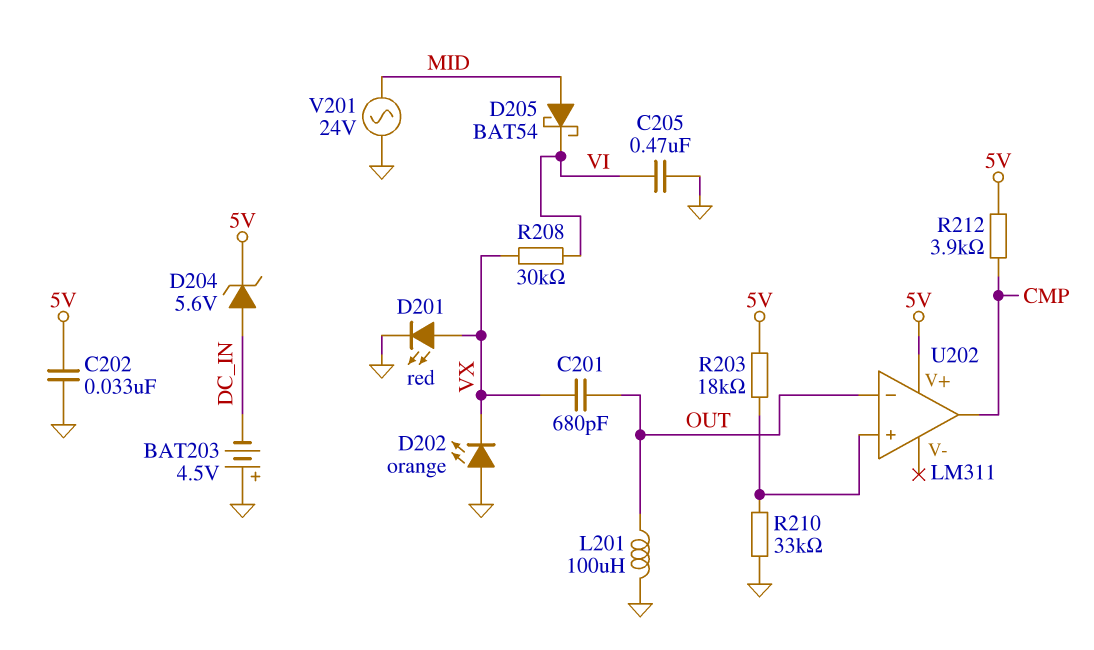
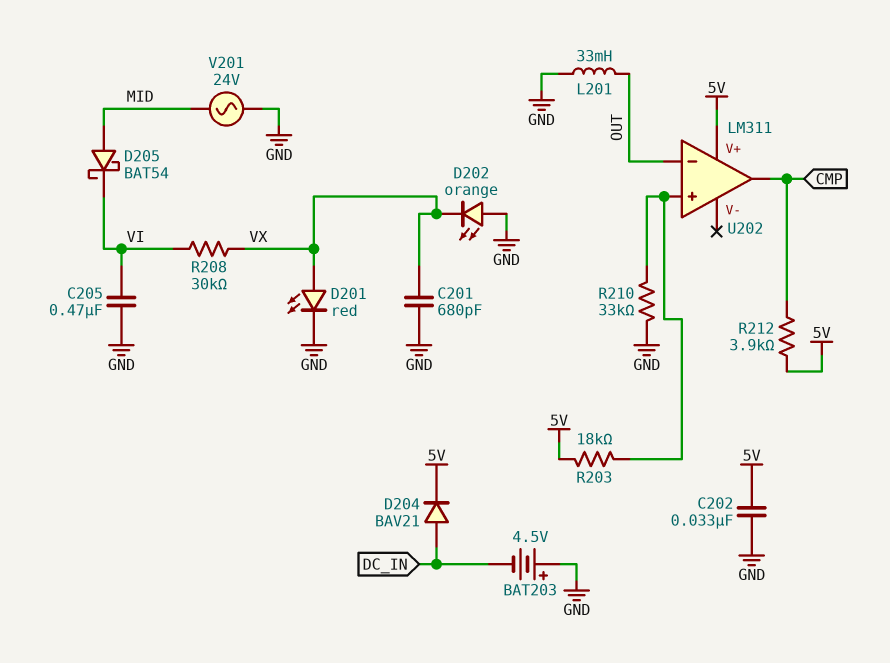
C201: 680pF (OUT, VX) -> 680pF (GND, VX)
D204: zener 5.6V (A DC_IN, K 5V) -> diode BAV21 (A DC_IN, K 5V)
L201: 100uH (GND, OUT) -> 33mH (GND, OUT)

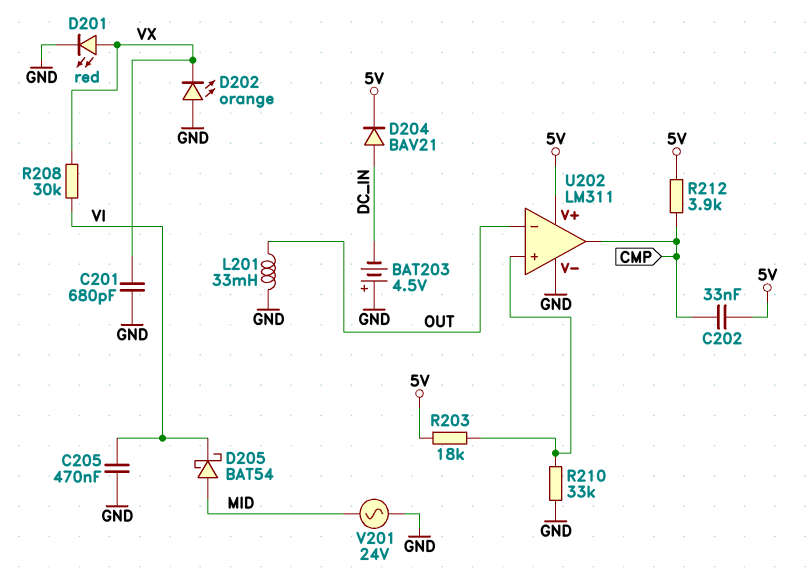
C202: 33nF (5V, GND) -> 33nF (5V, CMP)
U202 pin V-: none -> GND

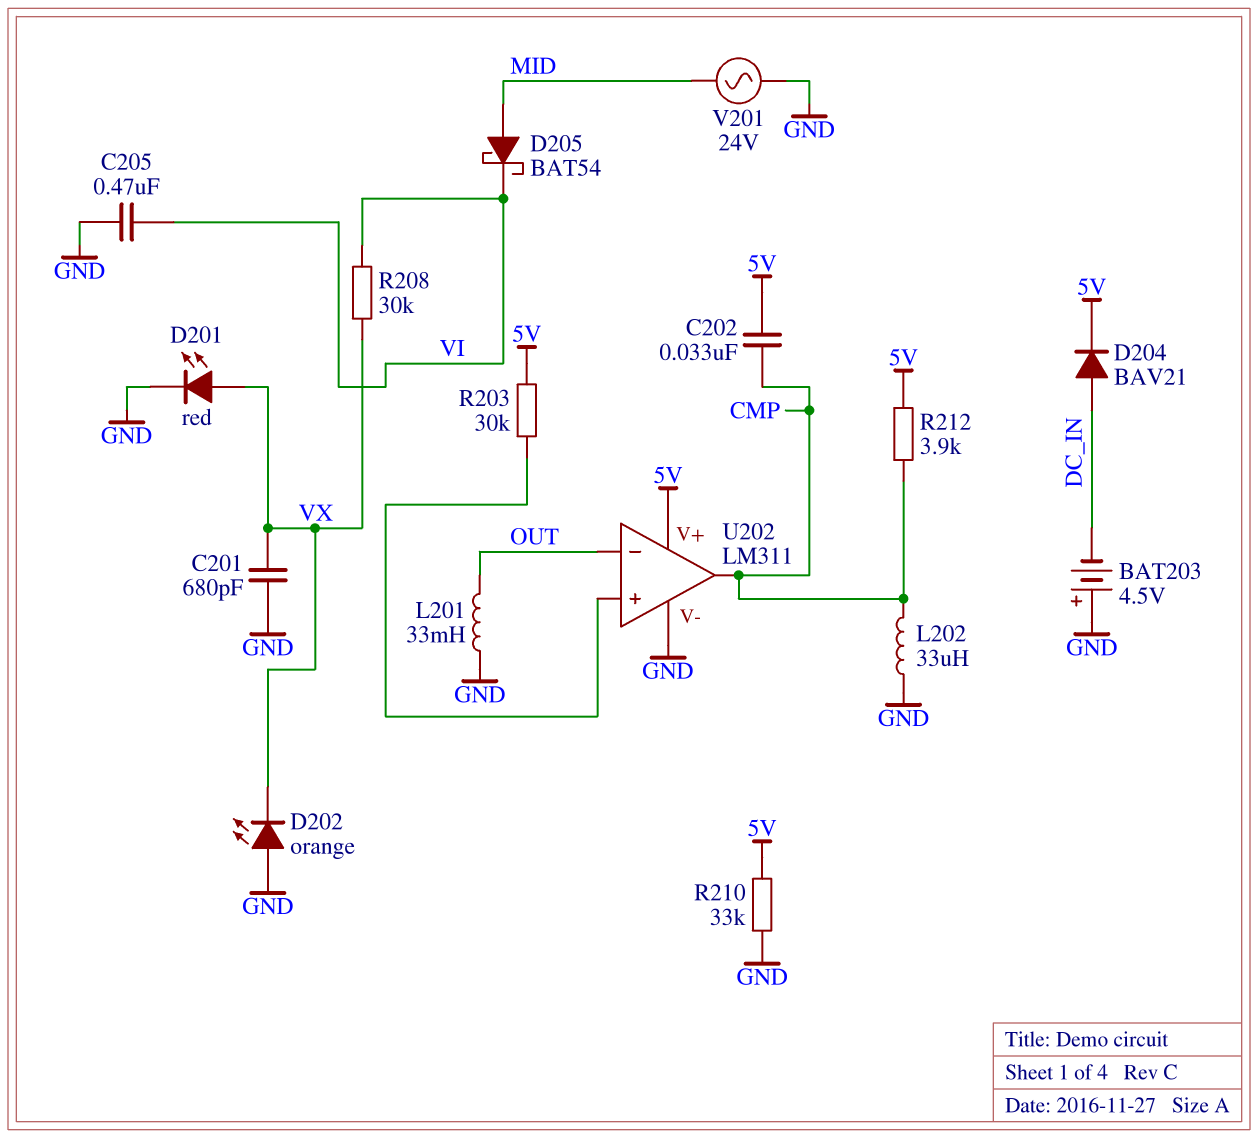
L202: none -> 33uH (CMP, GND)
R203: 18k (5V, U202/in+) -> 30k (5V, U202/in+)
R210: 33k (GND, U202/in+) -> 33k (5V, GND)

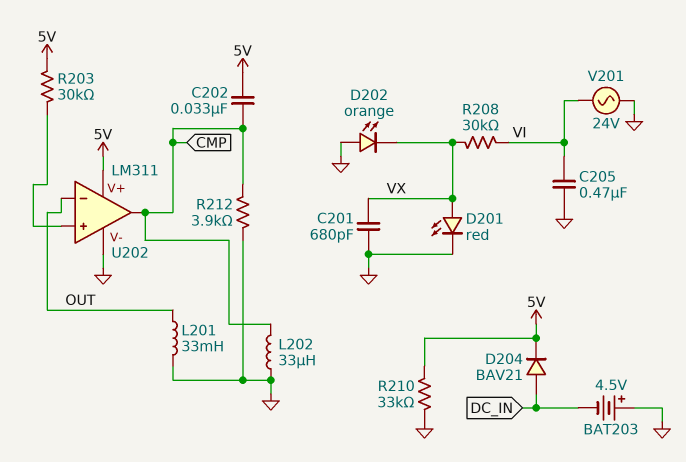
D205: schottky BAT54 (A MID, K VI) -> none
R212: 3.9k (5V, CMP) -> 3.9k (CMP, GND)
V201: AC 24V (GND, MID) -> AC 24V (GND, VI)

